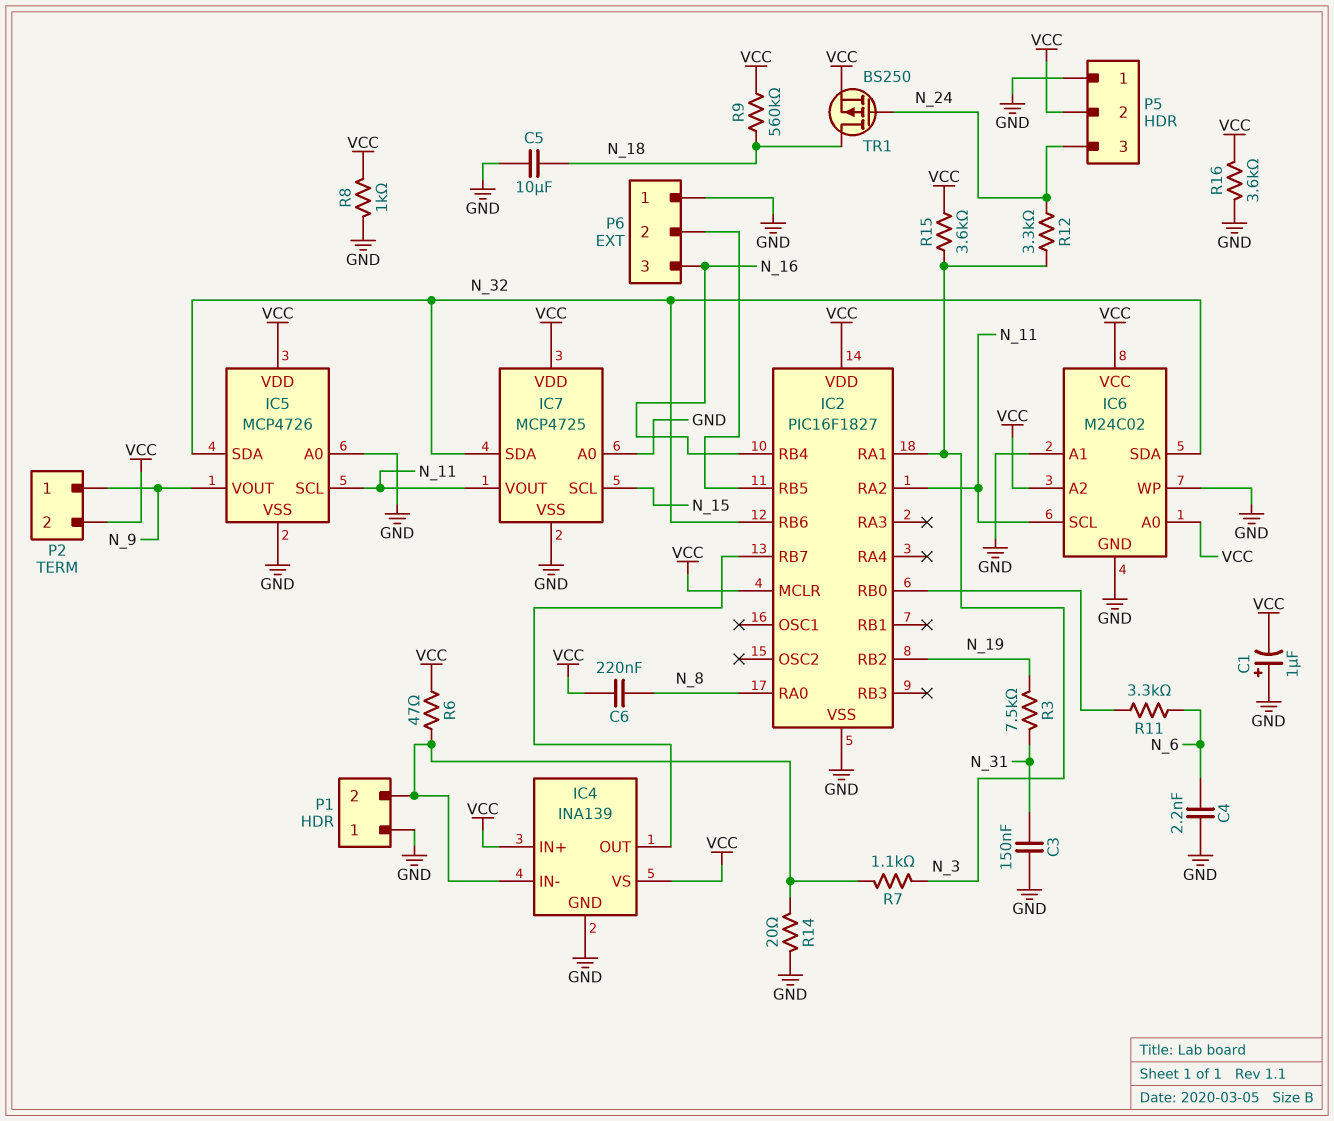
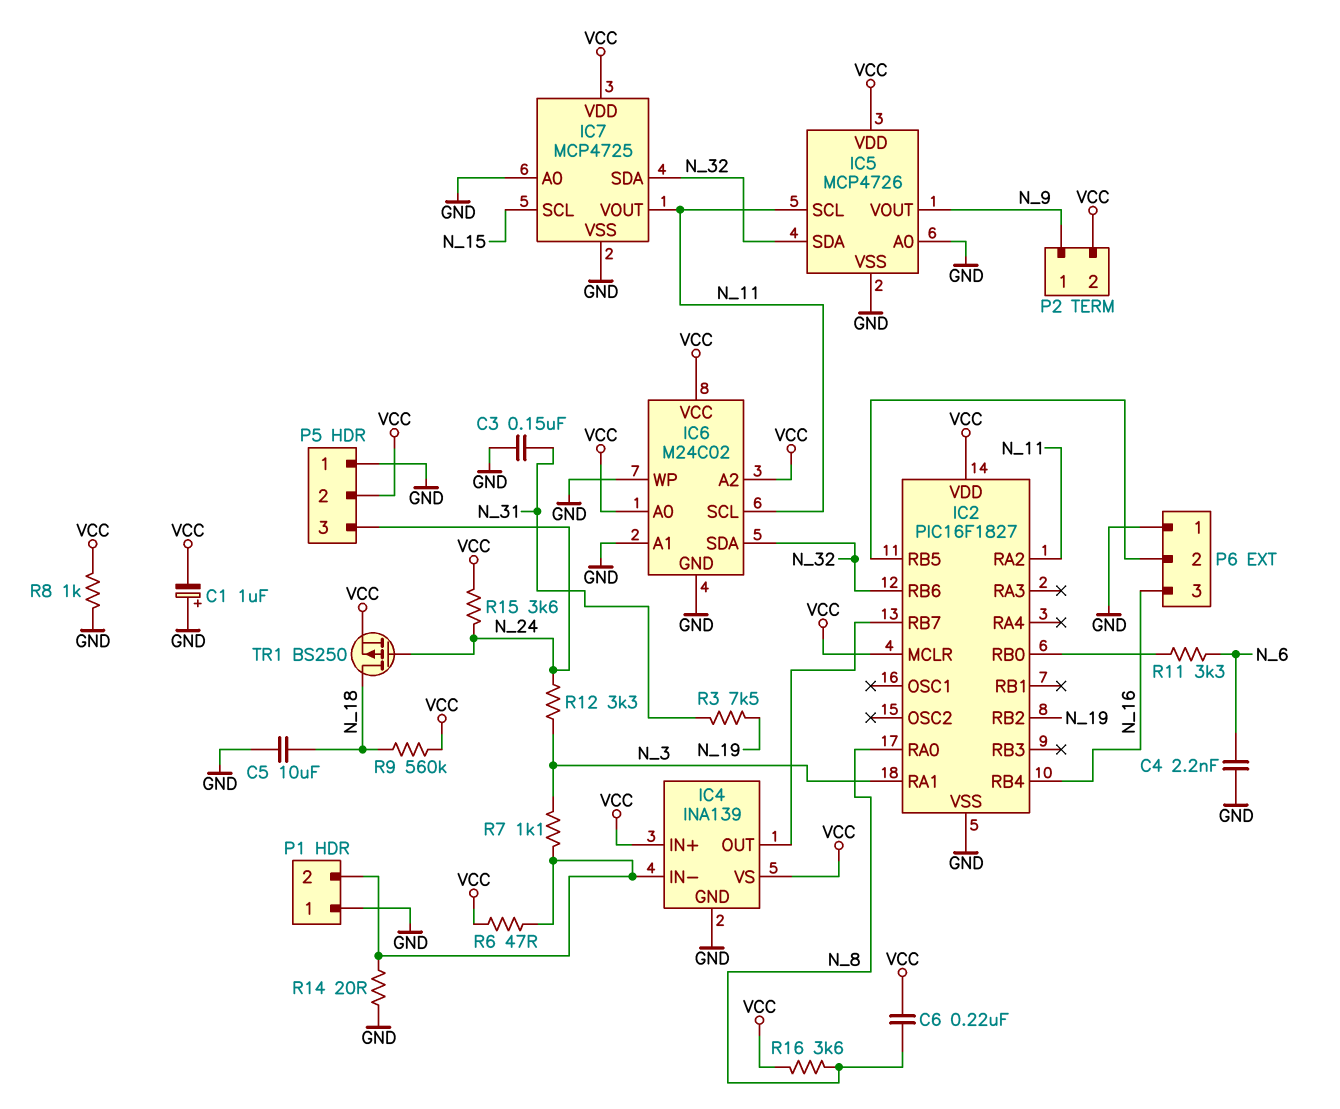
R15: 3.6k (N_3, VCC) -> 3.6k (N_24, VCC)
R16: 3.6k (GND, VCC) -> 3.6k (N_8, VCC)

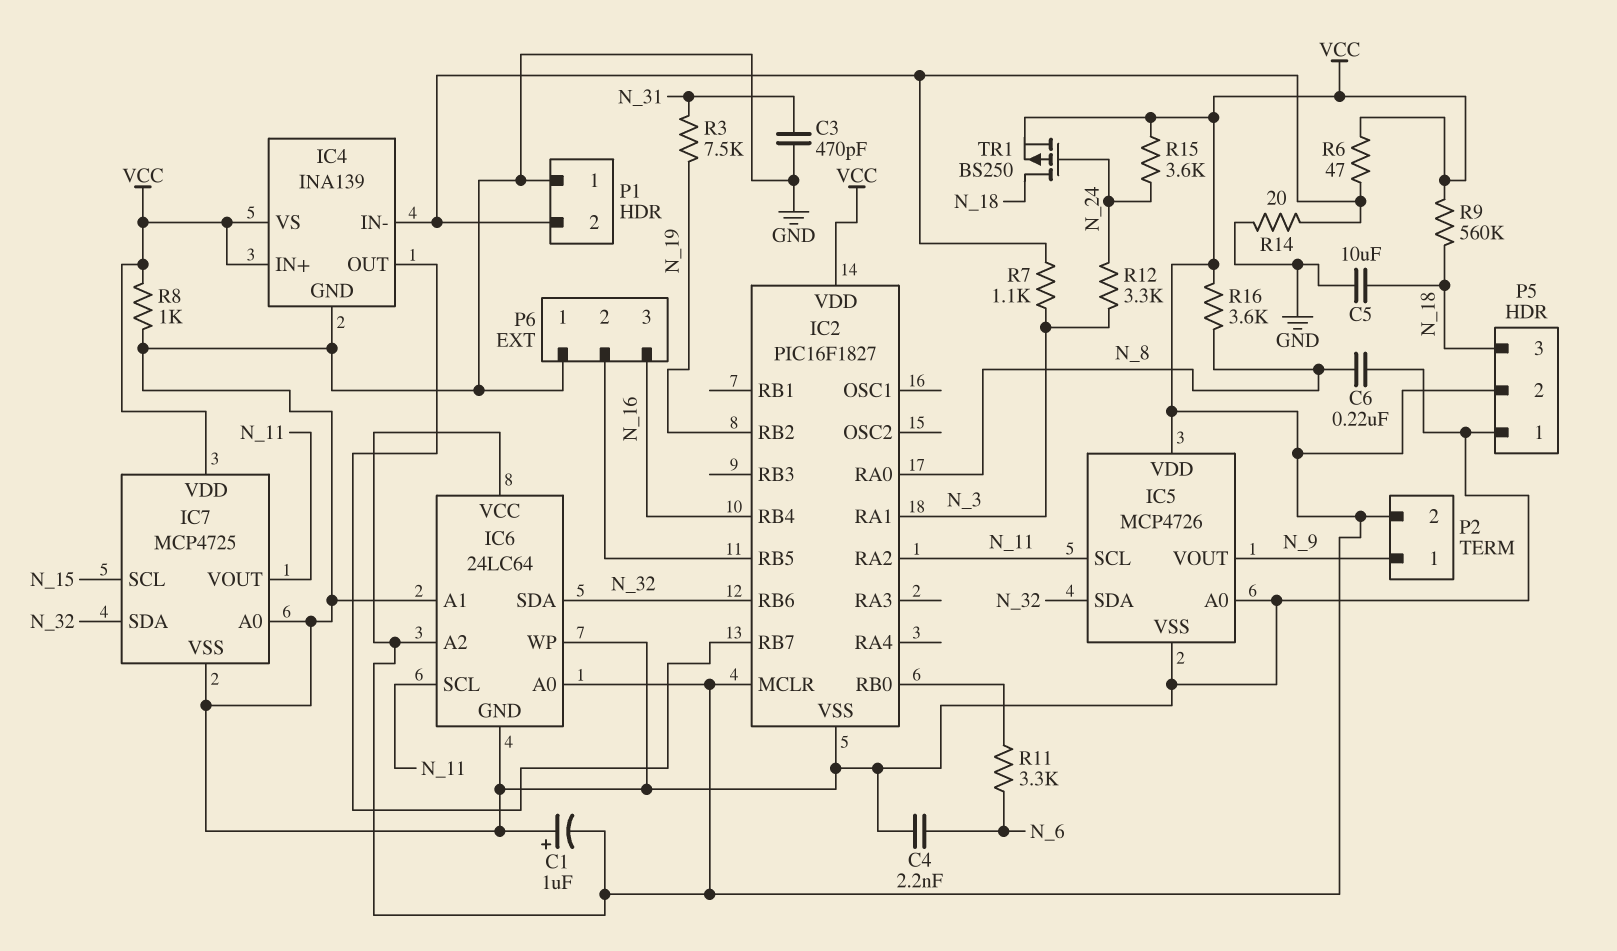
C3: 150nF (GND, N_31) -> 470pF (GND, N_31)
C6: 220nF (N_8, VCC) -> 220nF (GND, N_8)
IC6: M24C02 -> 24LC64
P5 pin 3: N_24 -> N_18

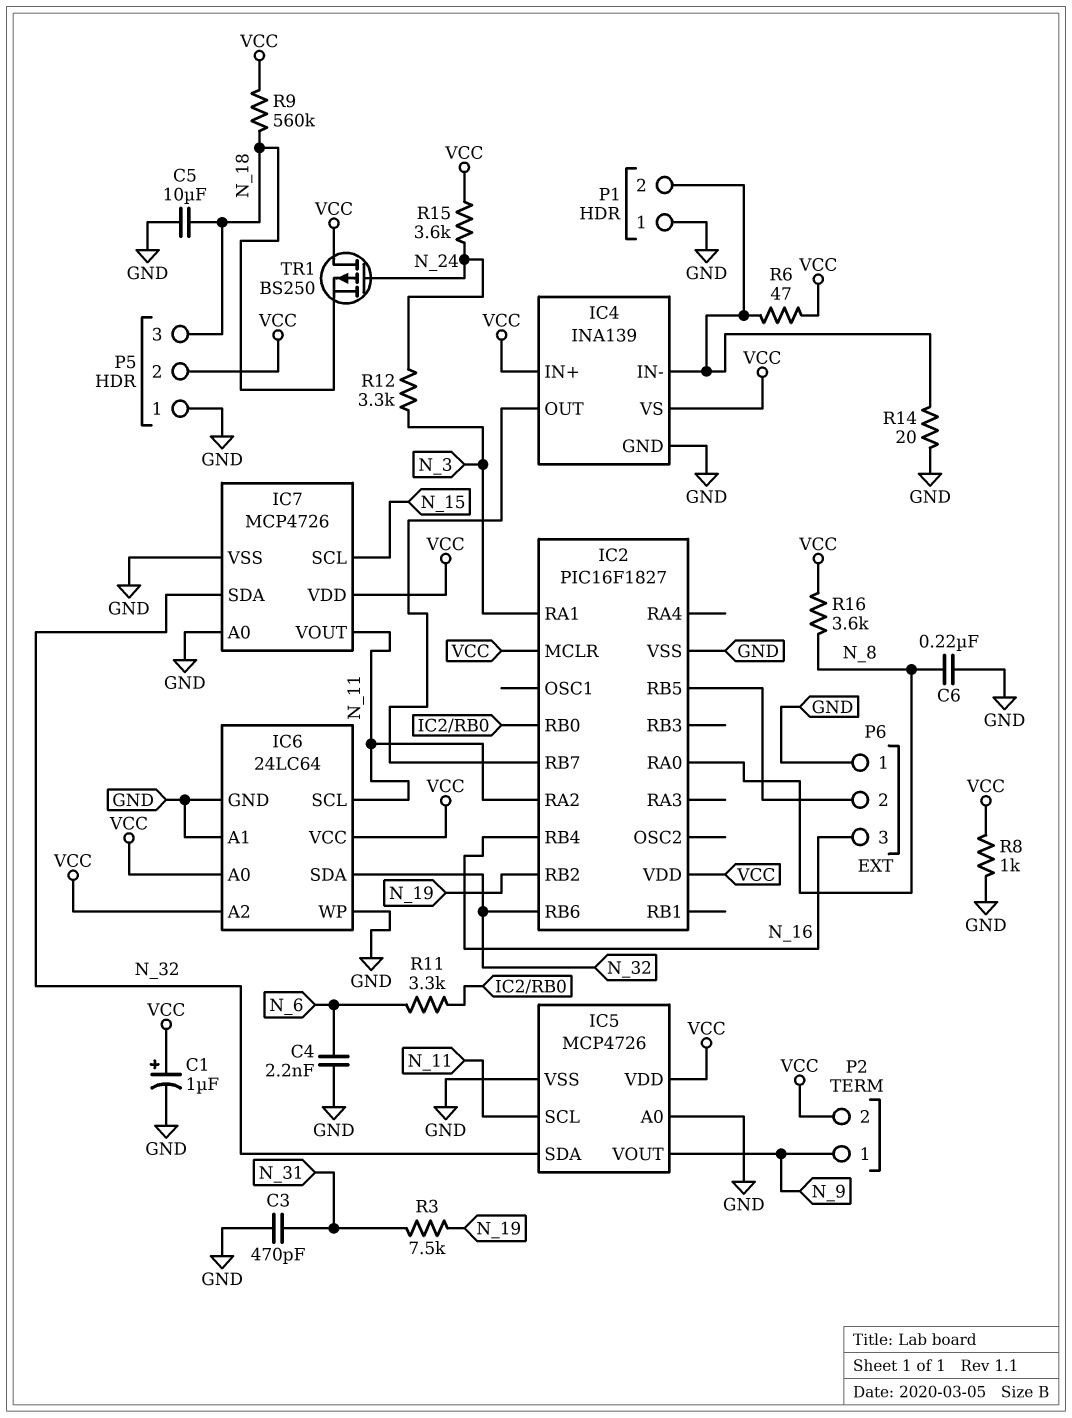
C1: 1uF (plus GND, minus VCC) -> 1uF (plus VCC, minus GND)
IC7: MCP4725 -> MCP4726
R7: 1.1k (IC4/IN-, N_3) -> none
TR1: PMOS BS250 (G N_24, D N_18, S VCC) -> PMOS BS250 (G N_24, D VCC, S N_18)

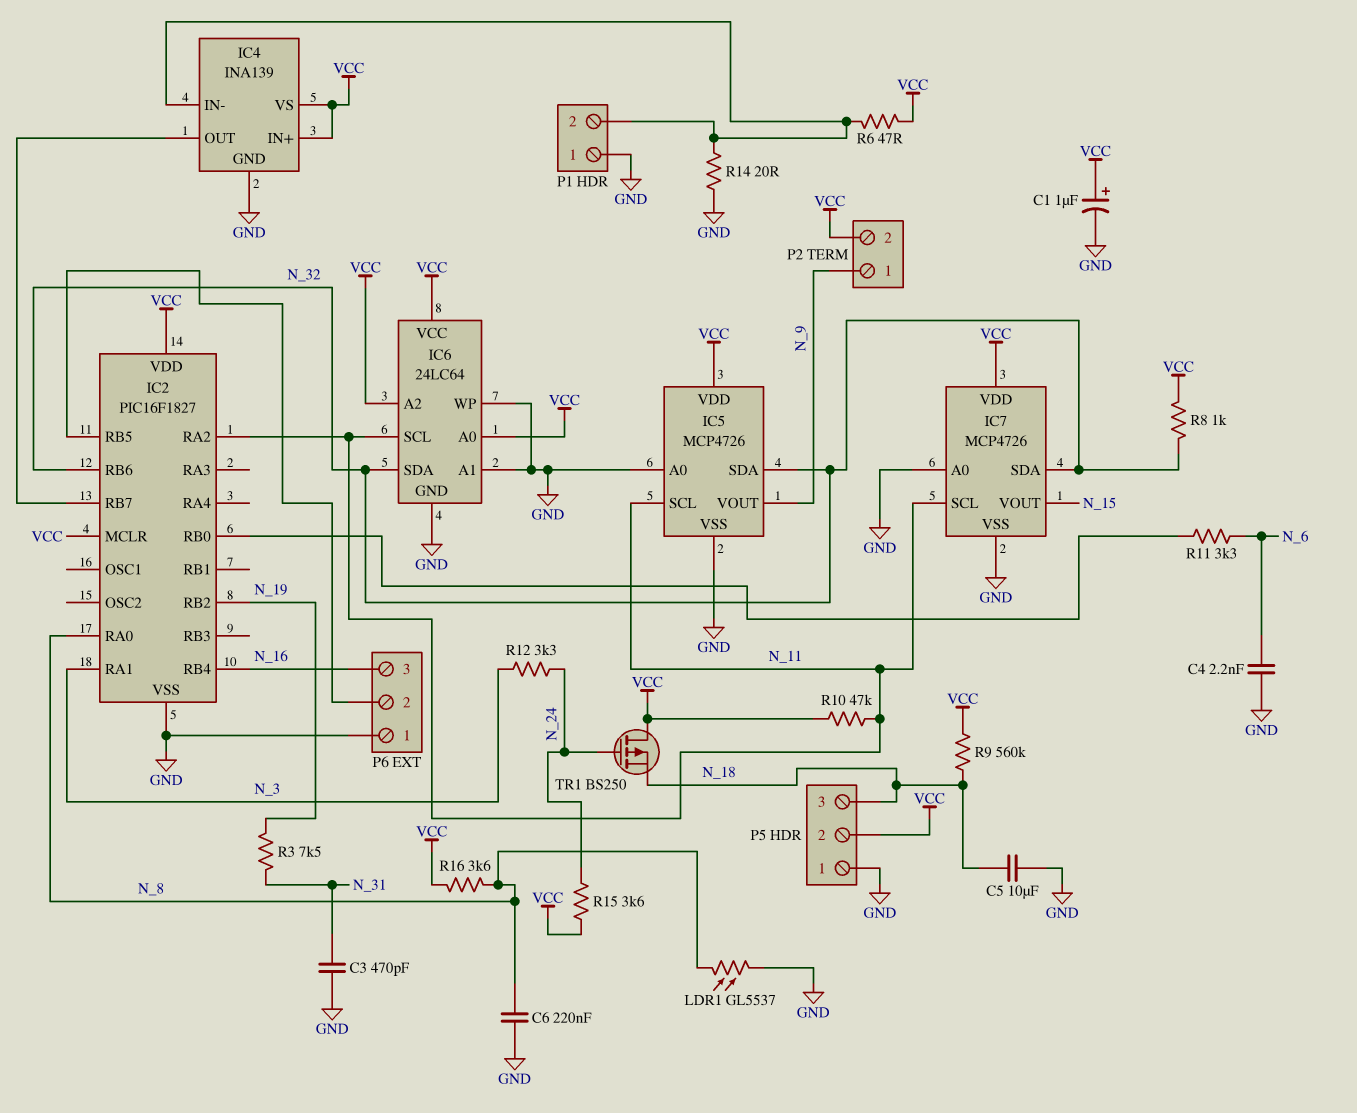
IC7 pin SCL: N_15 -> N_11
IC7 pin VOUT: N_11 -> N_15
LDR1: none -> GL5537 (GND, N_8)
R8: 1k (GND, VCC) -> 1k (N_32, VCC)
R10: none -> 47k (N_11, VCC)

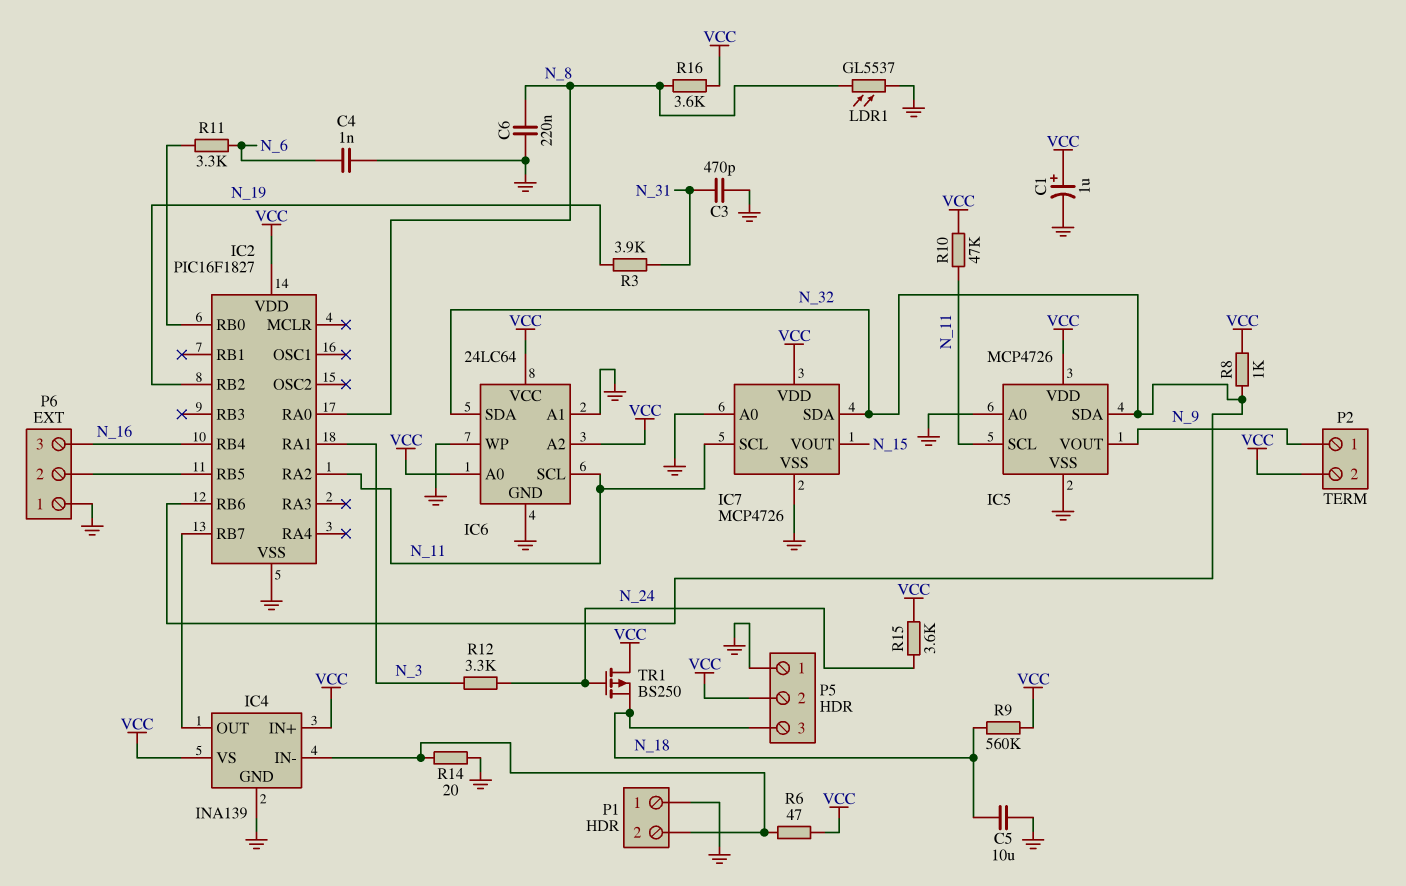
C4: 2.2nF (GND, N_6) -> 1nF (GND, N_6)
IC2 pin MCLR: VCC -> none
R3: 7.5k (N_19, N_31) -> 3.9k (N_19, N_31)

